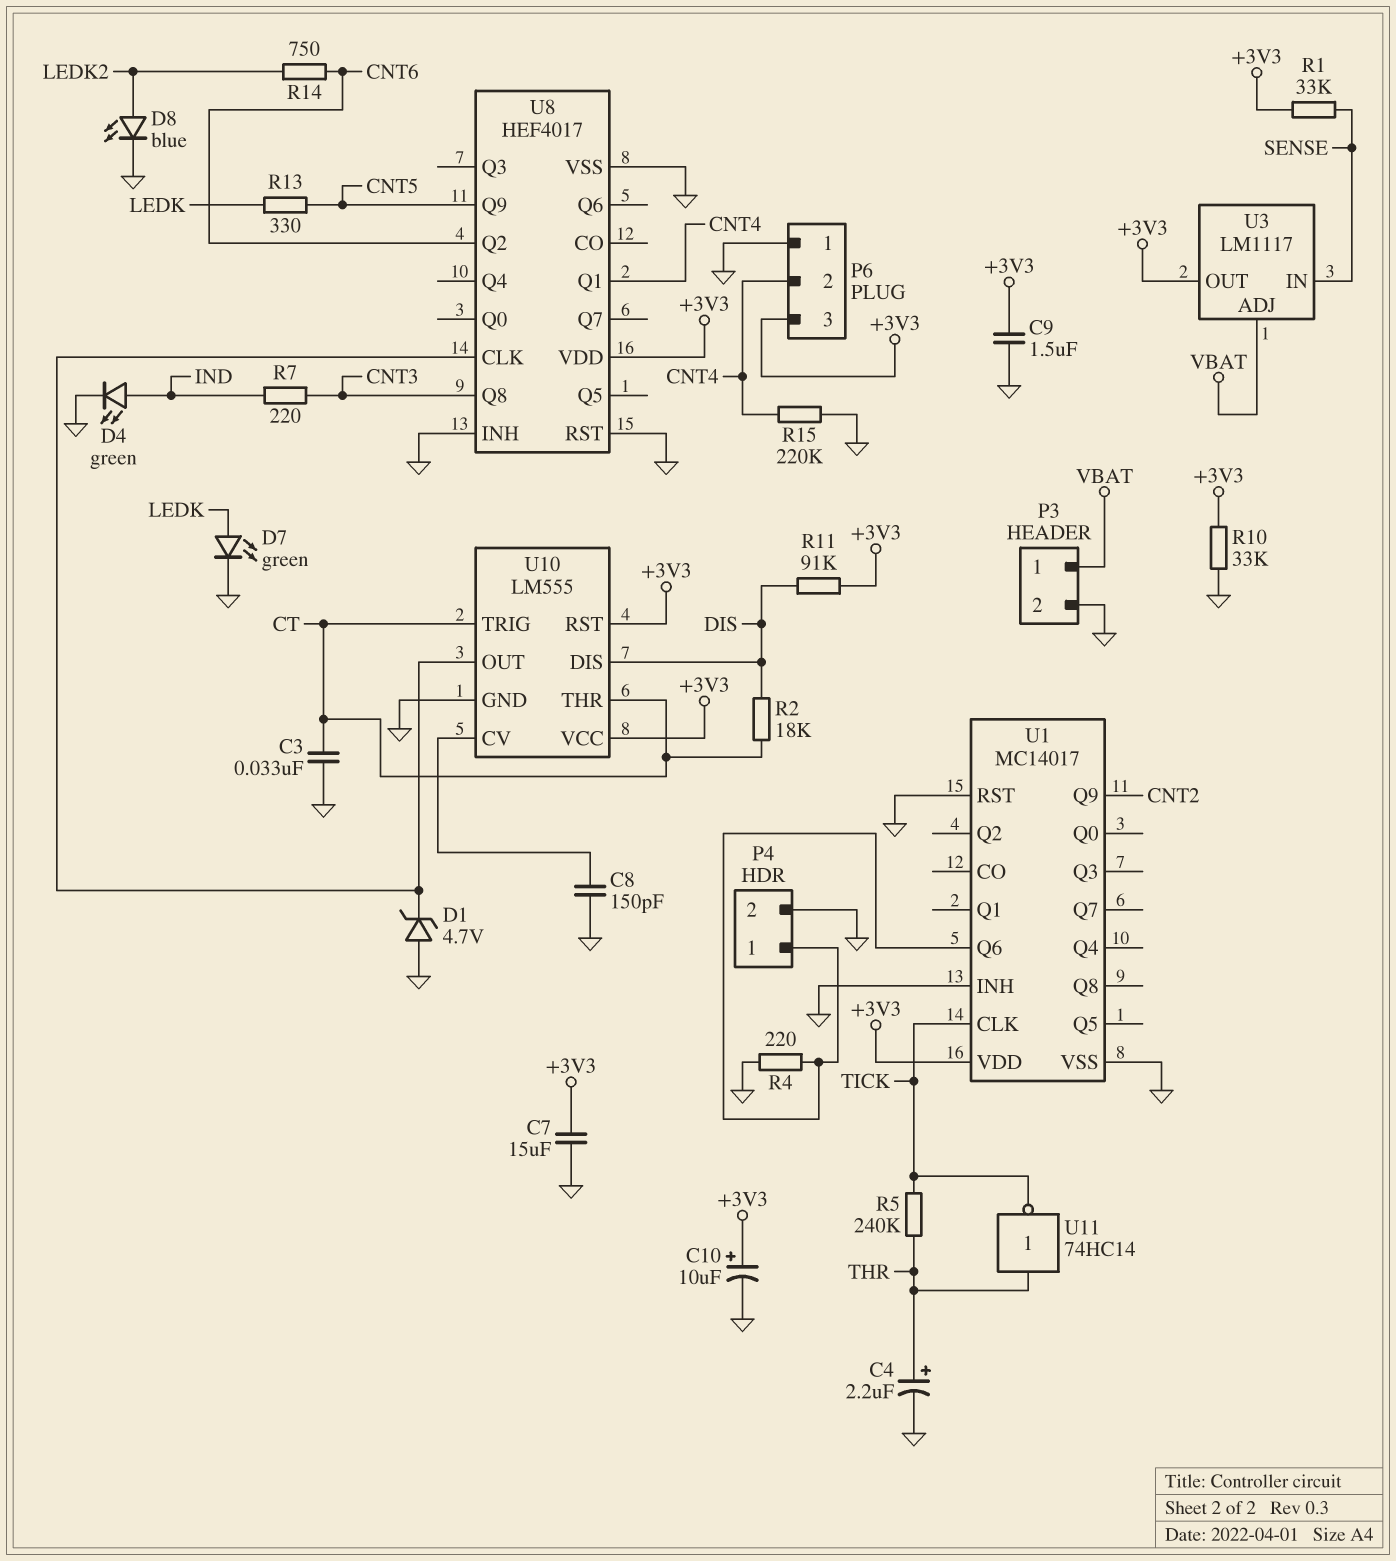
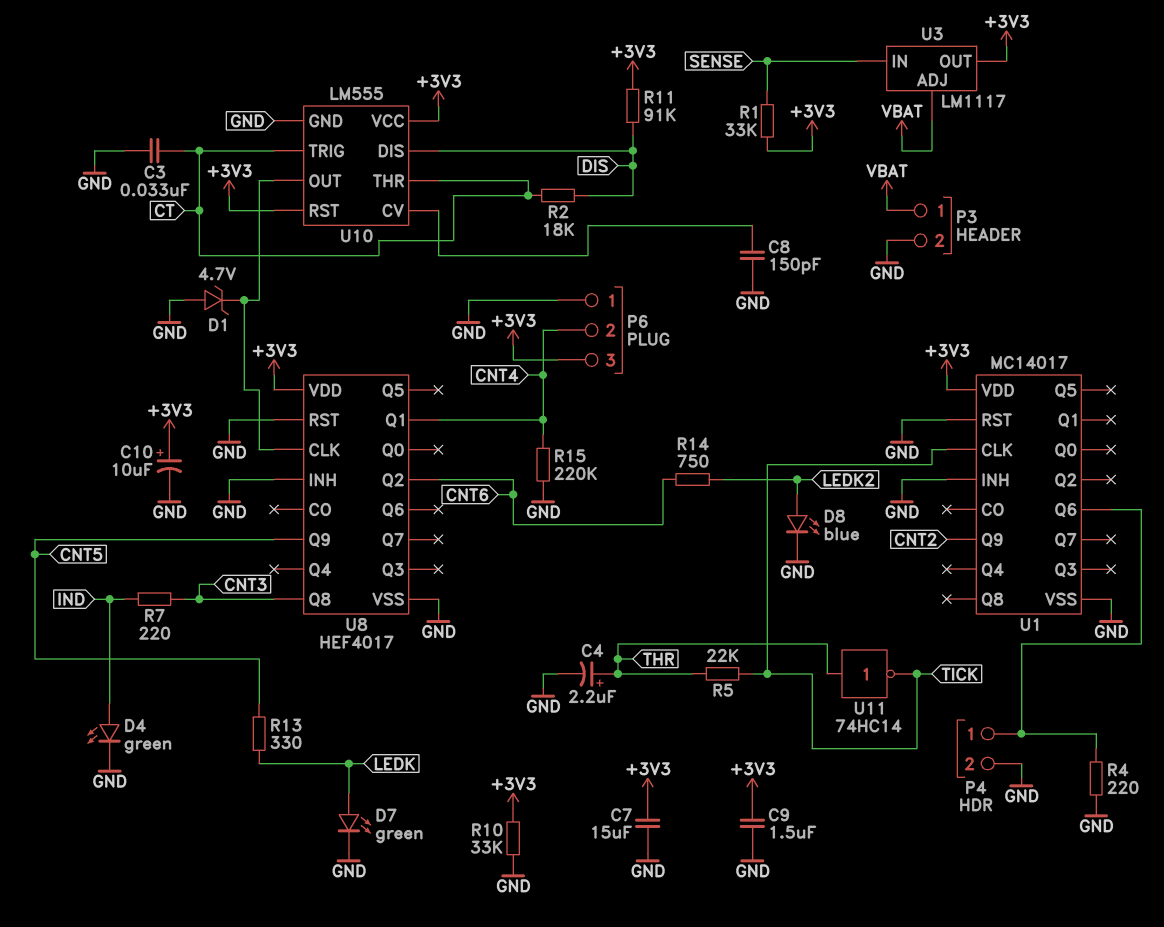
R5: 240k (THR, TICK) -> 22k (THR, TICK)

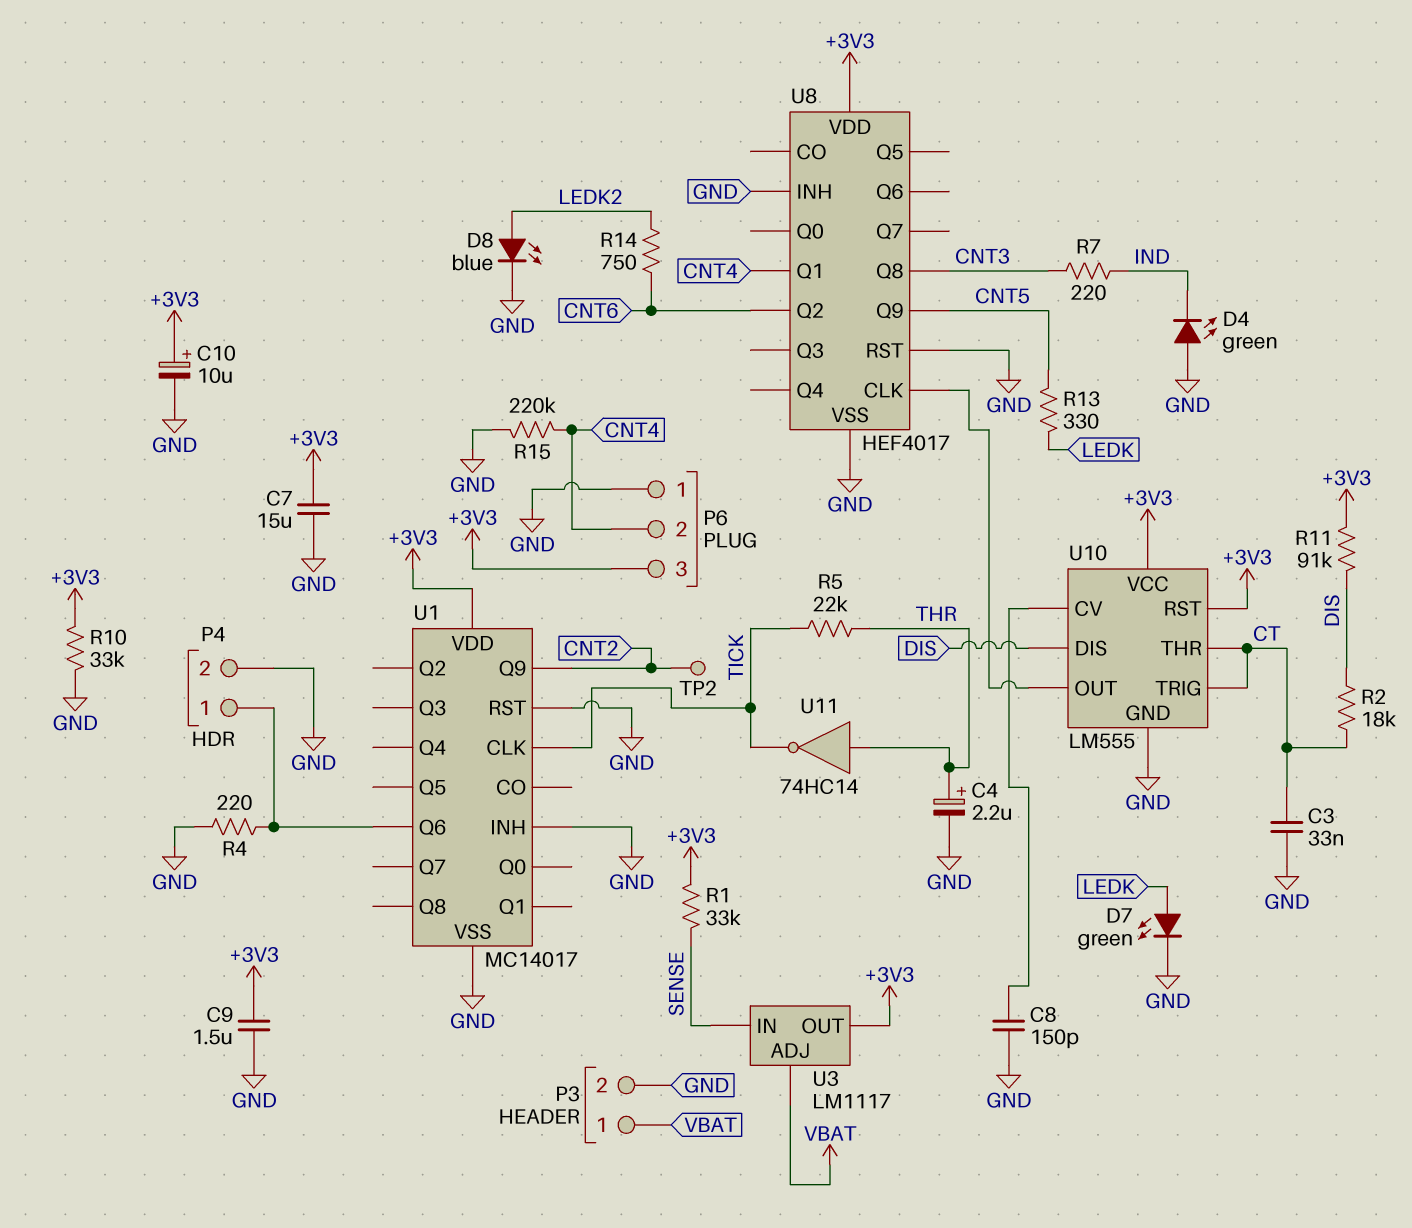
D1: zener 4.7V (A GND, K U8/CLK) -> none
D4: LED green (A IND, K GND) -> LED green (A GND, K IND)
TP2: none -> test point (CNT2)

